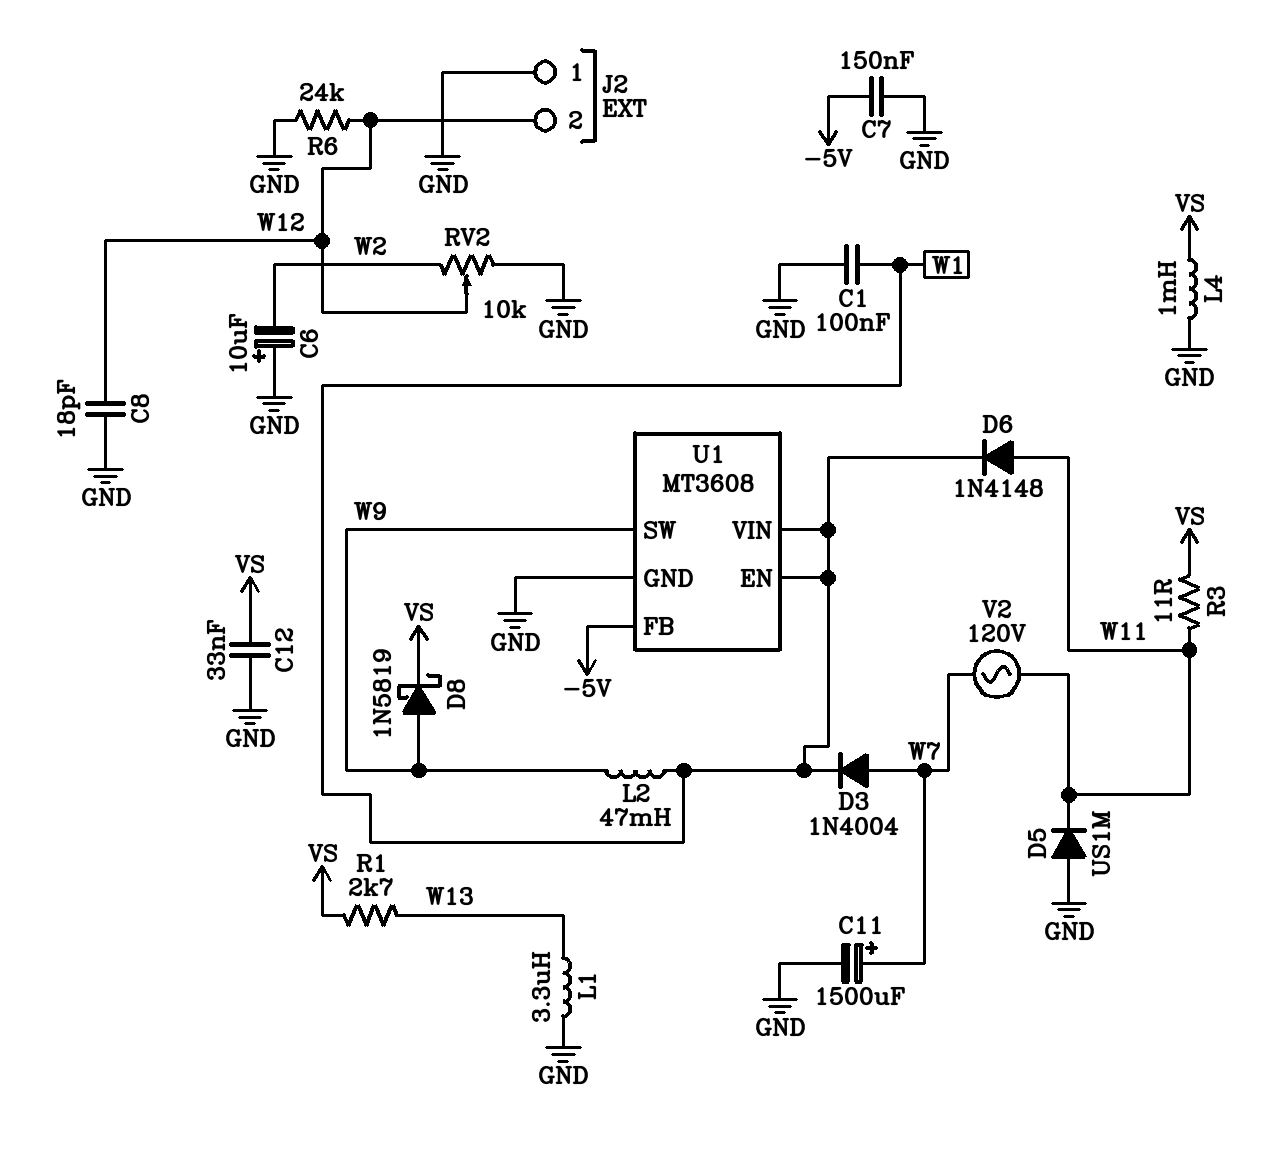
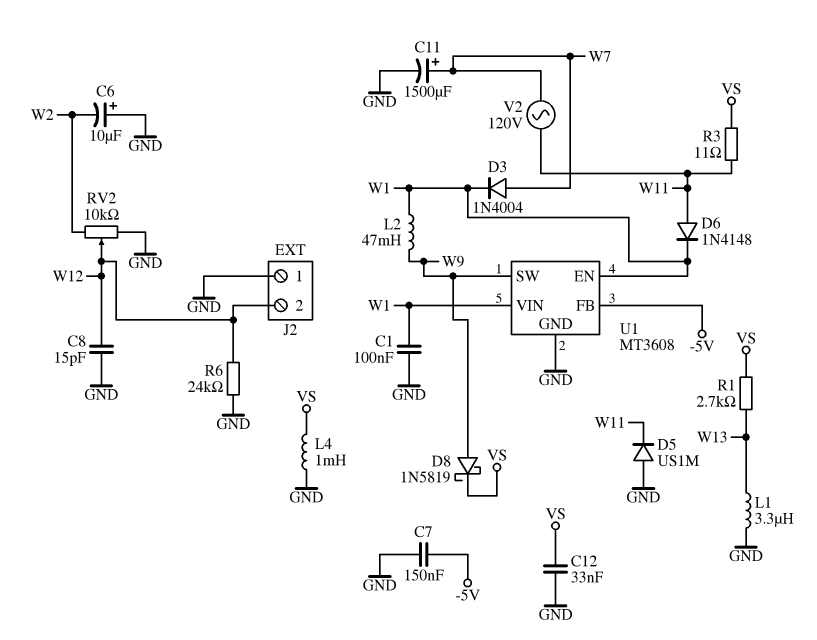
C8: 18pF (GND, W12) -> 15pF (GND, W12)

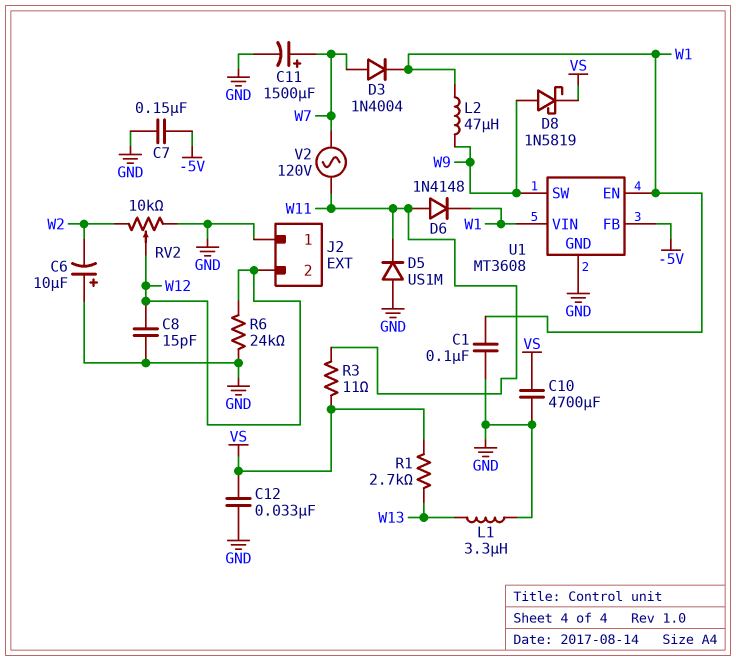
C10: none -> 4700uF (GND, VS)
L2: 47mH (W1, W9) -> 47uH (W1, W9)
L4: 1mH (GND, VS) -> none

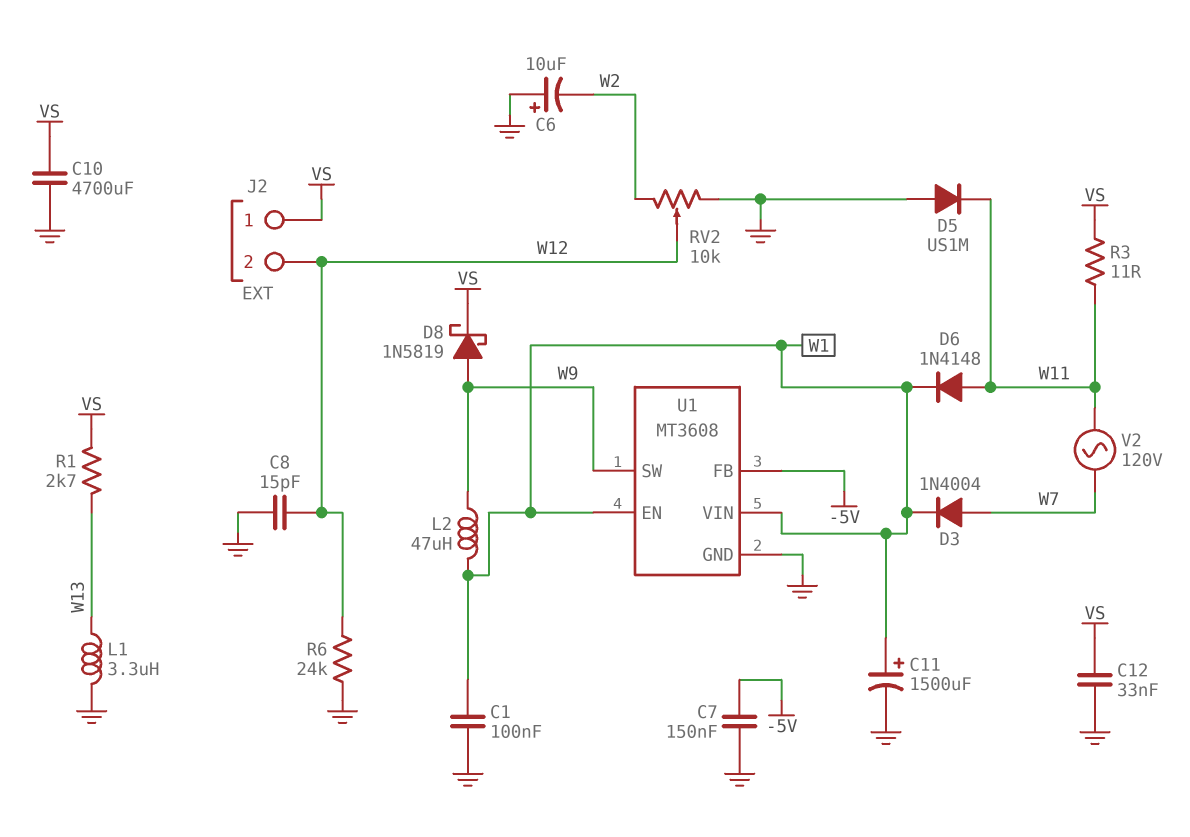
C11: 1500uF (plus W7, minus GND) -> 1500uF (plus W1, minus GND)
J2 pin 1: GND -> VS

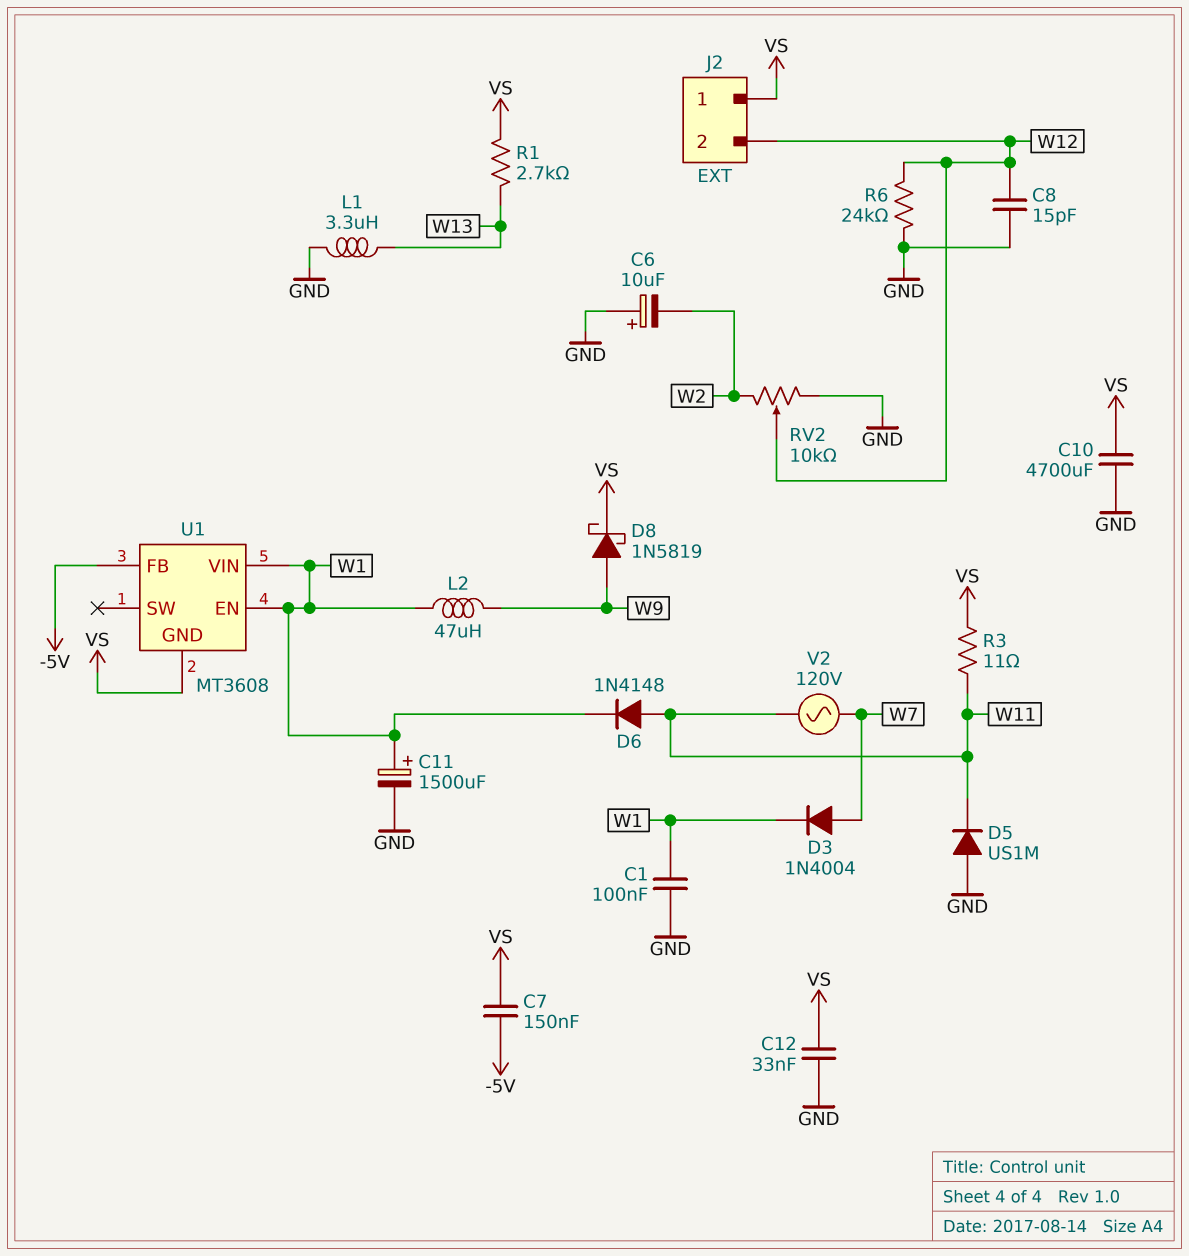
C7: 150nF (-5V, GND) -> 150nF (-5V, VS)
U1 pin GND: GND -> VS
U1 pin SW: W9 -> none

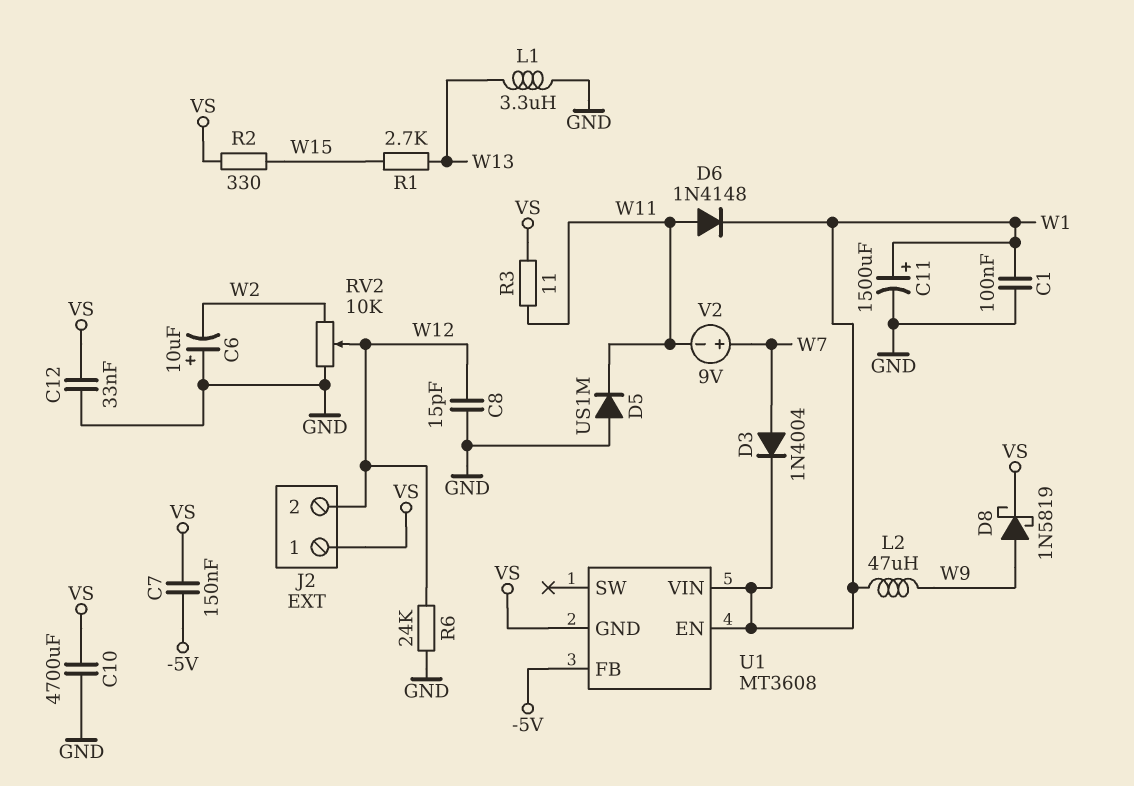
R1: 2.7k (VS, W13) -> 2.7k (W13, W15)
R2: none -> 330 (VS, W15)
V2: AC 120V (W7, W11) -> 9V (plus W7, minus W11)

